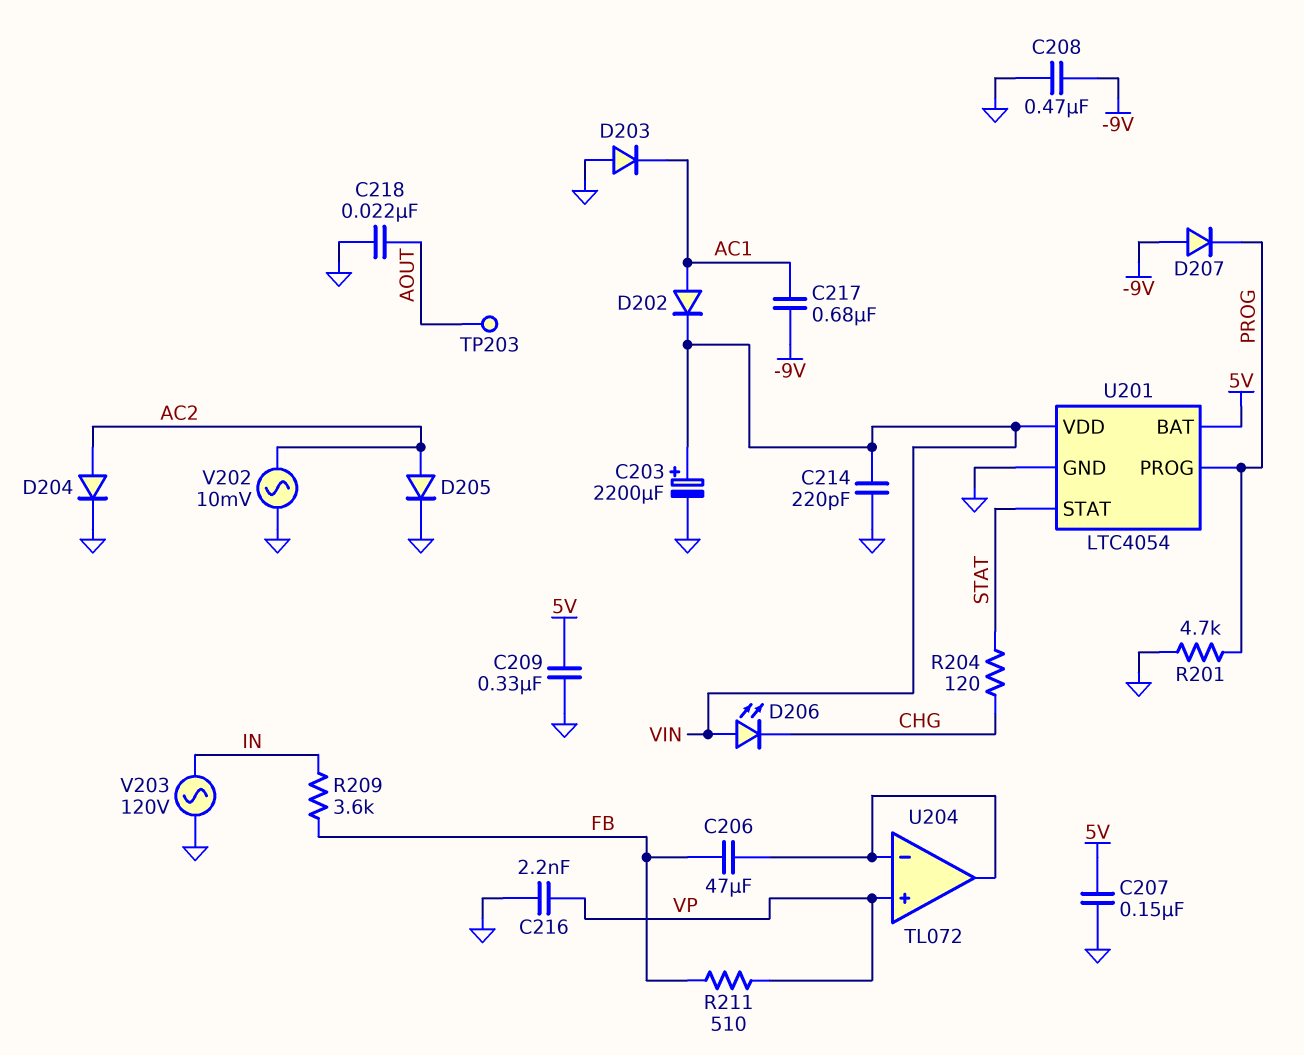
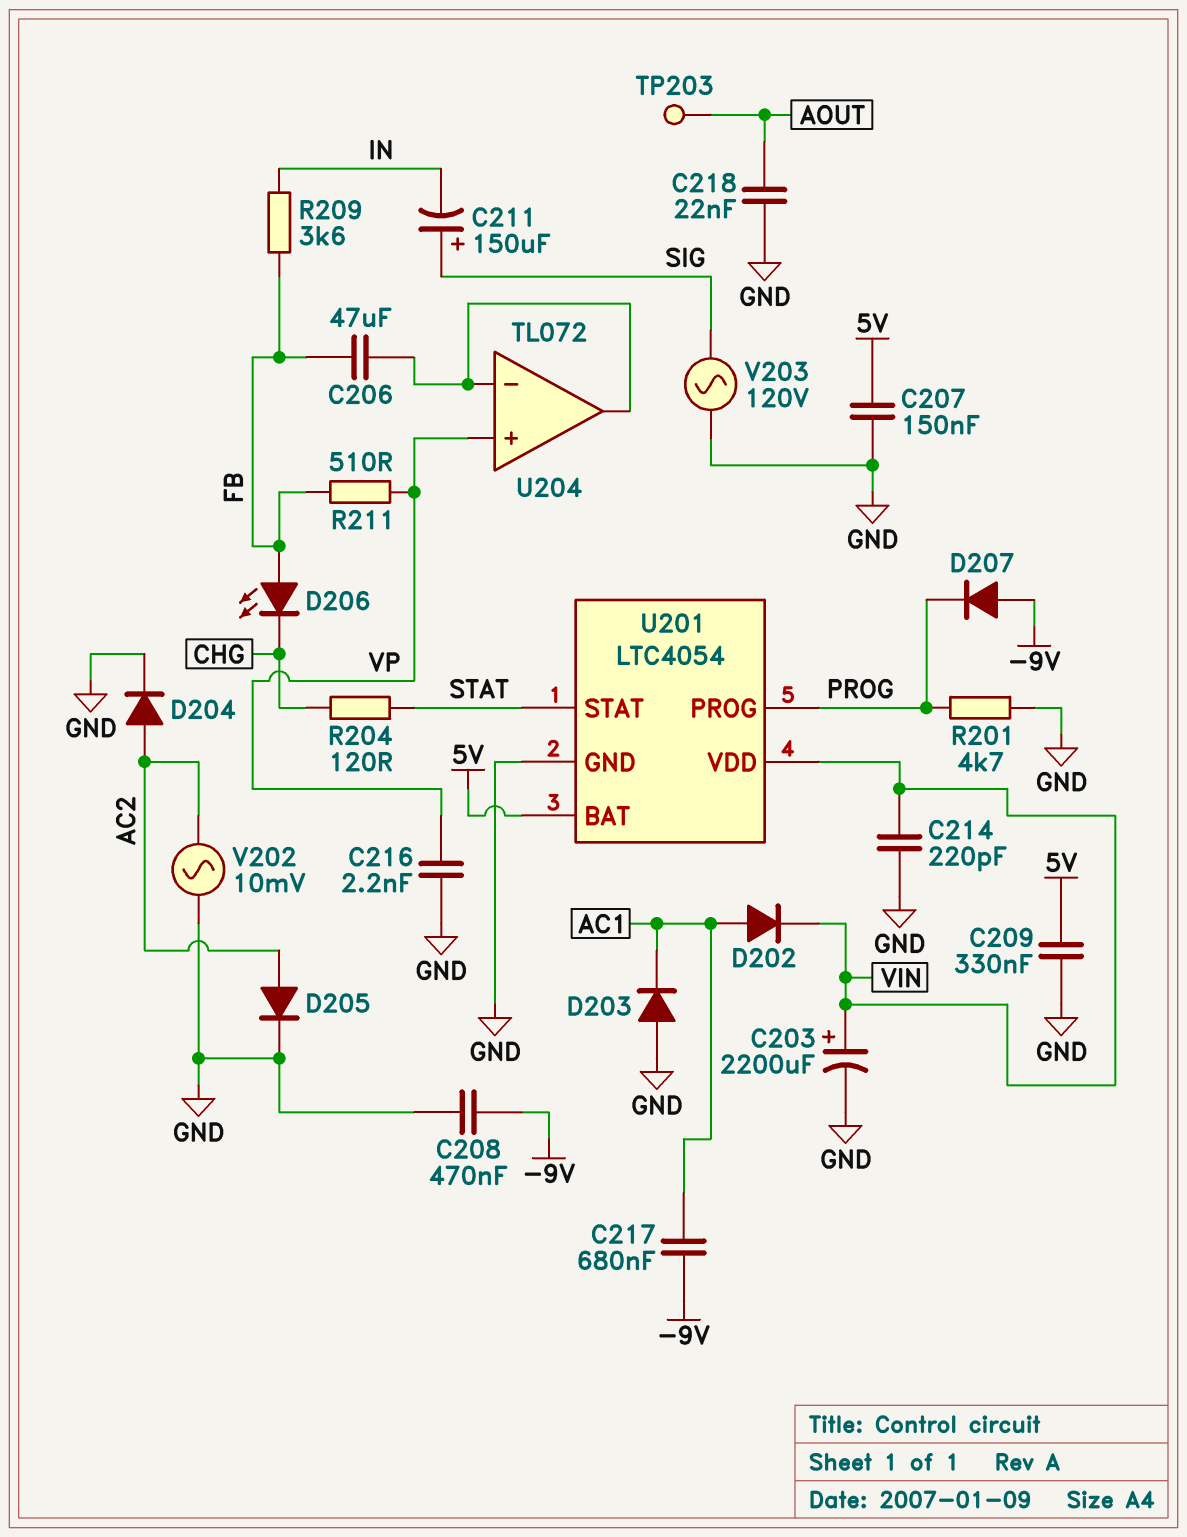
C211: none -> 150uF (plus SIG, minus IN)
D206: LED (A VIN, K CHG) -> LED (A FB, K CHG)
V203: AC 120V (GND, IN) -> AC 120V (GND, SIG)

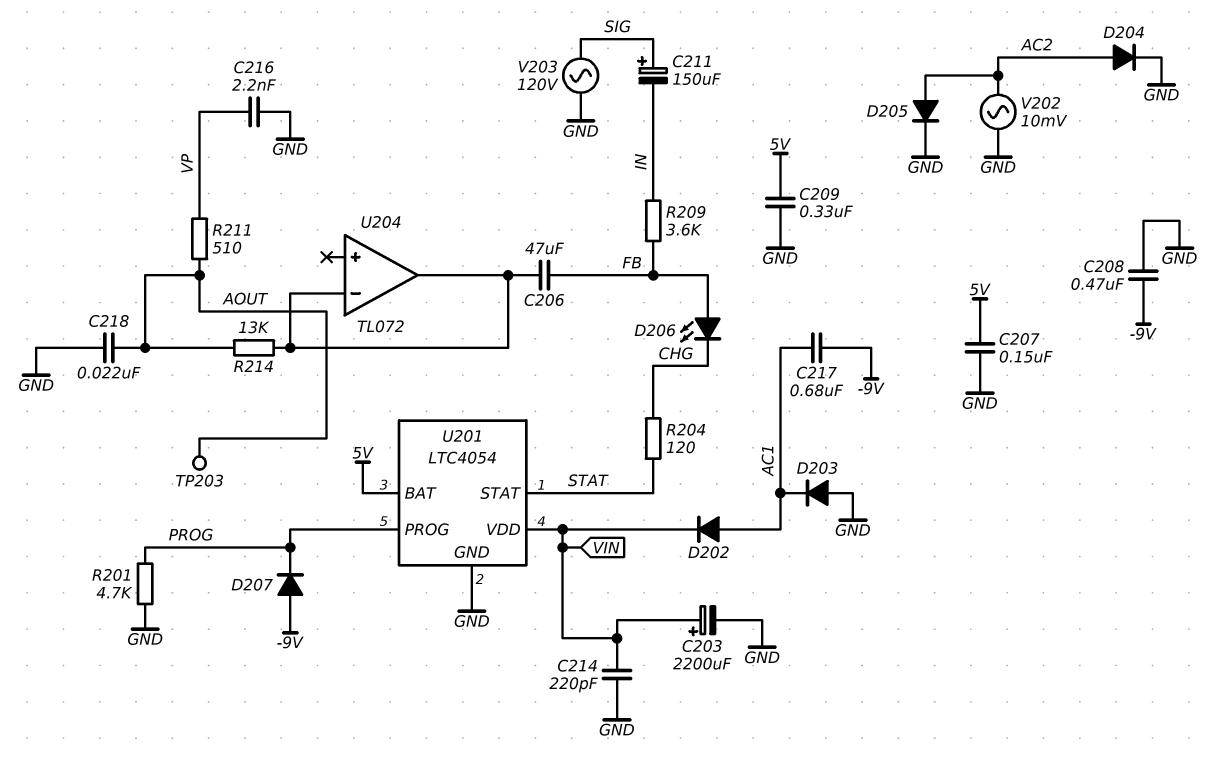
R211: 510 (FB, VP) -> 510 (AOUT, VP)
R214: none -> 13k (AOUT, U204/in-)
U204 pin in+: VP -> none

